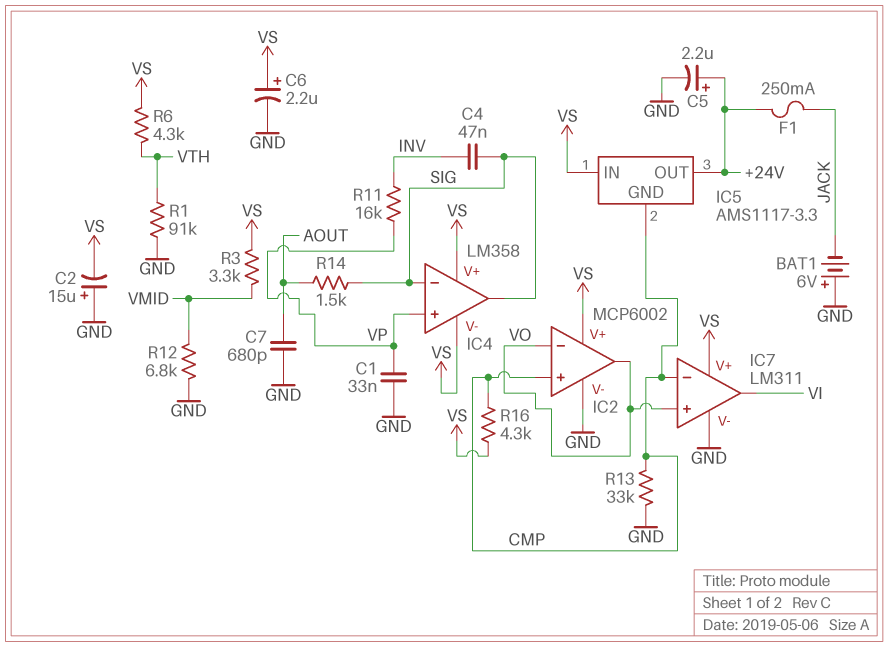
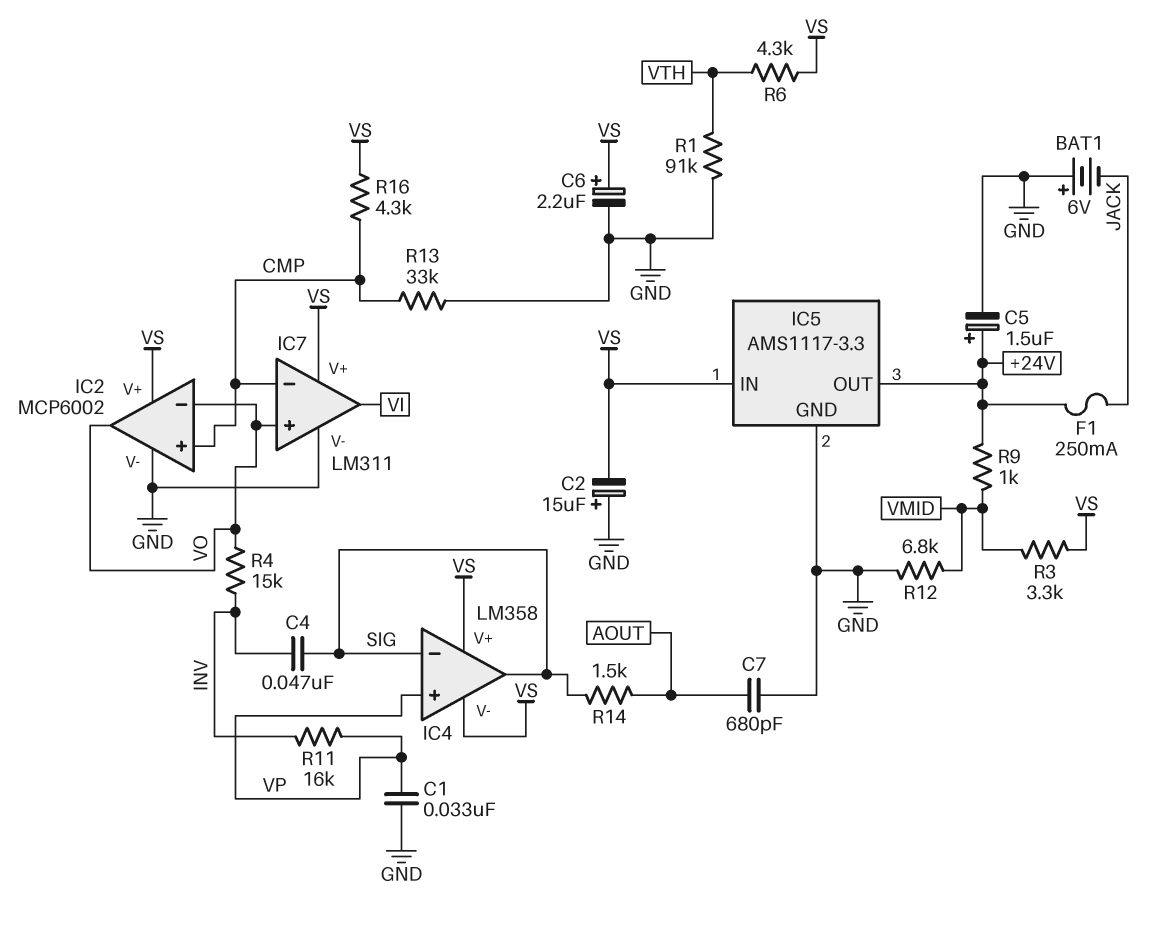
C5: 2.2uF (plus +24V, minus GND) -> 1.5uF (plus +24V, minus GND)
IC5 pin GND: CMP -> GND
R4: none -> 15k (INV, VO)
R9: none -> 1k (+24V, VMID)

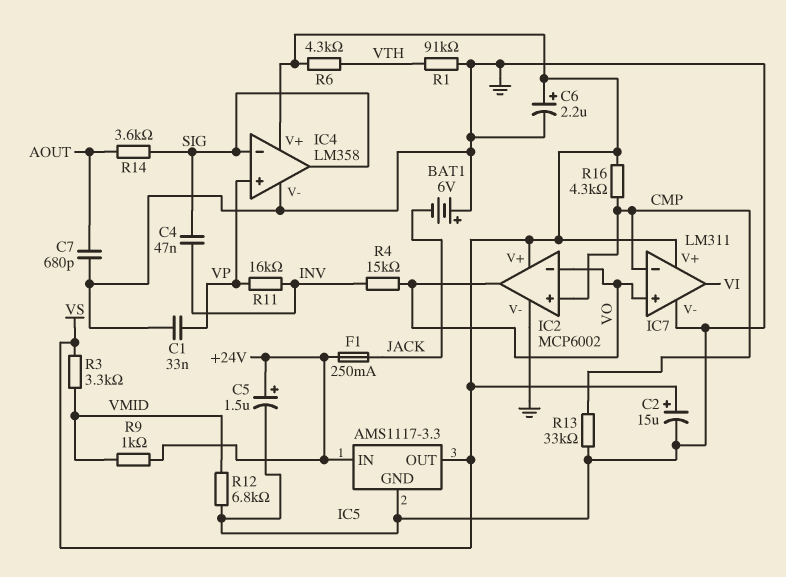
C2: 15uF (plus GND, minus VS) -> 15uF (plus VS, minus GND)
IC4 pin V-: VS -> GND
IC5 pin IN: VS -> +24V
IC5 pin OUT: +24V -> VS
R14: 1.5k (AOUT, SIG) -> 3.6k (AOUT, SIG)

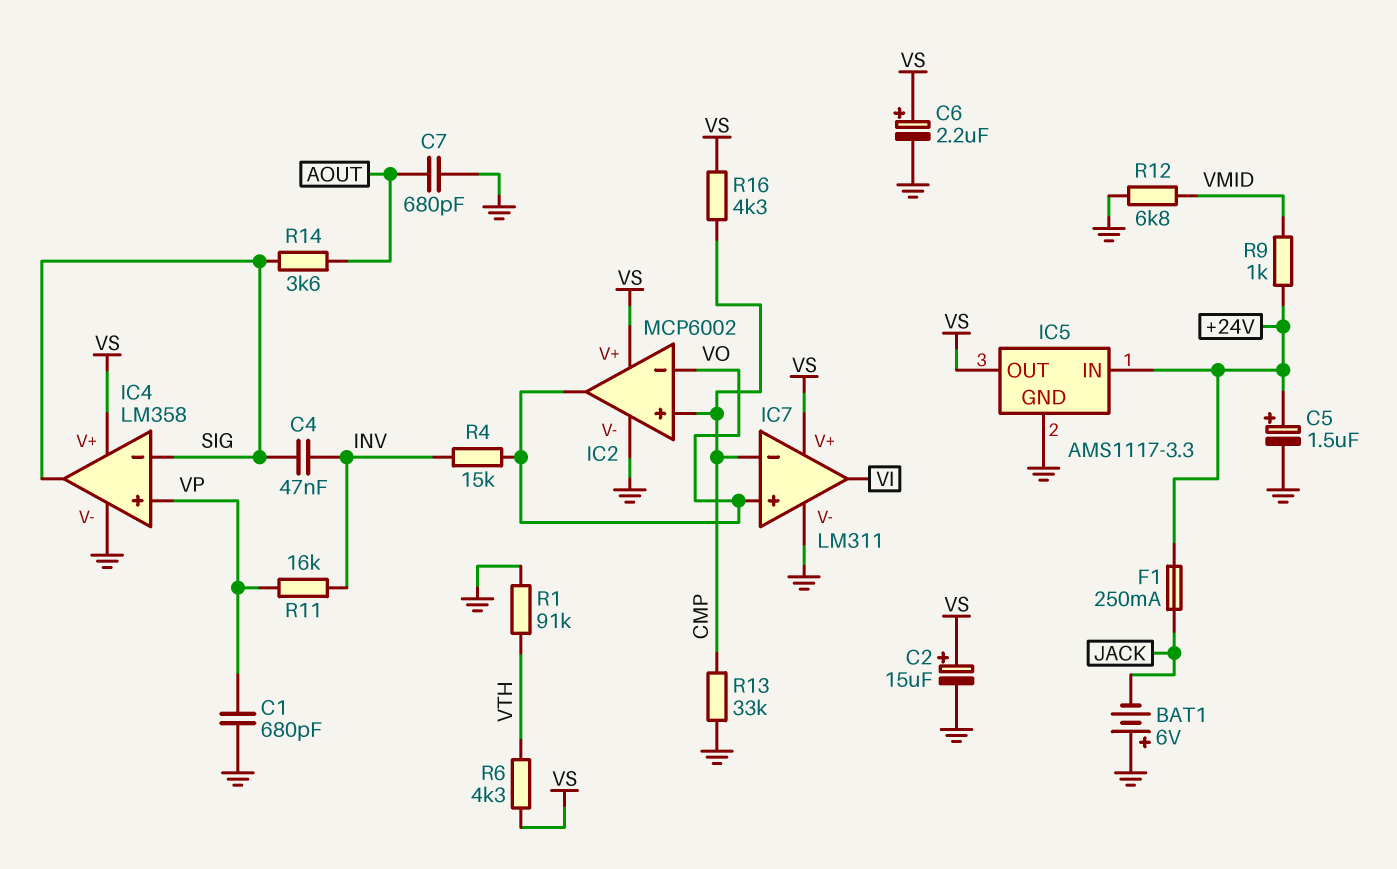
C1: 33nF (GND, VP) -> 680pF (GND, VP)
R3: 3.3k (VMID, VS) -> none

